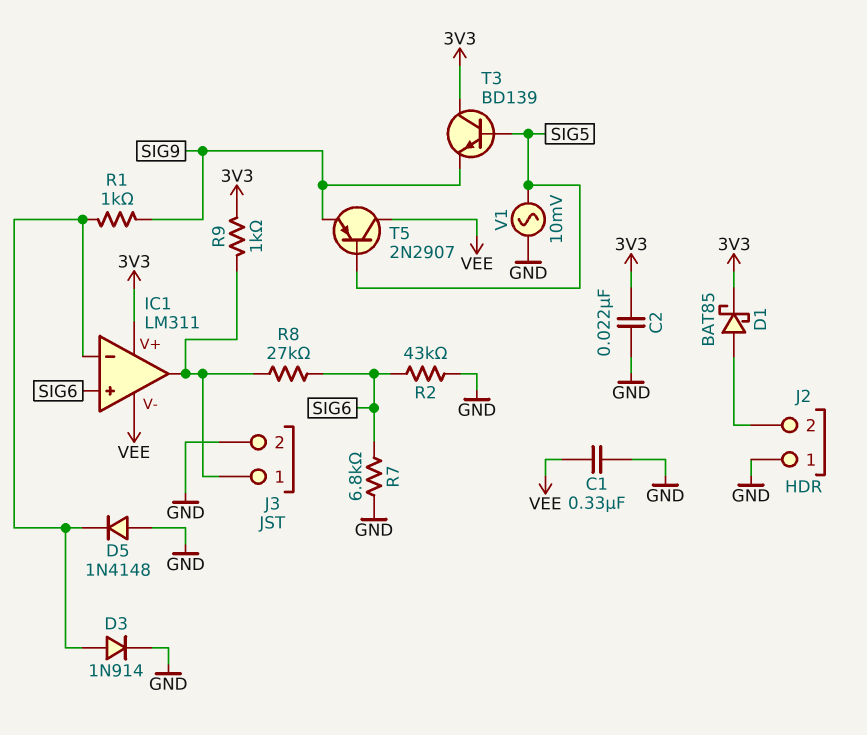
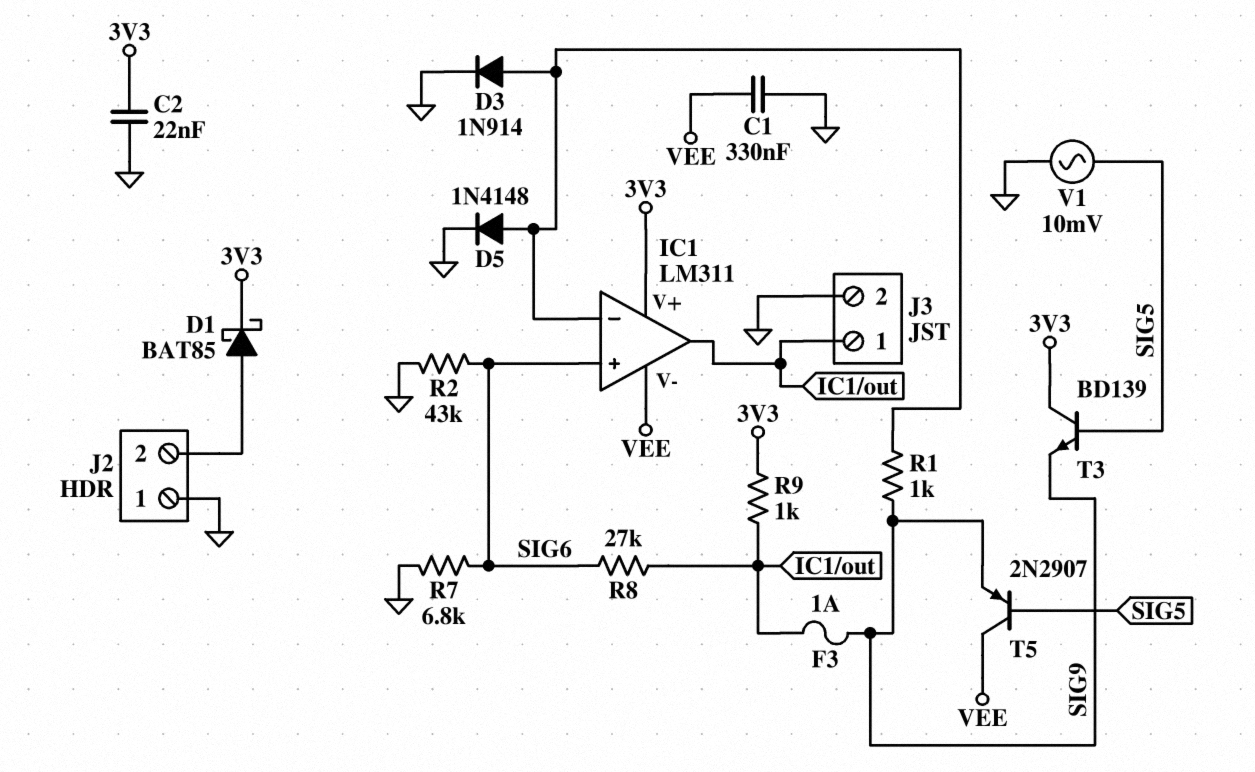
D5: diode 1N4148 (A GND, K IC1/in-) -> diode 1N4148 (A IC1/in-, K GND)
F3: none -> 1A (IC1/out, SIG9)

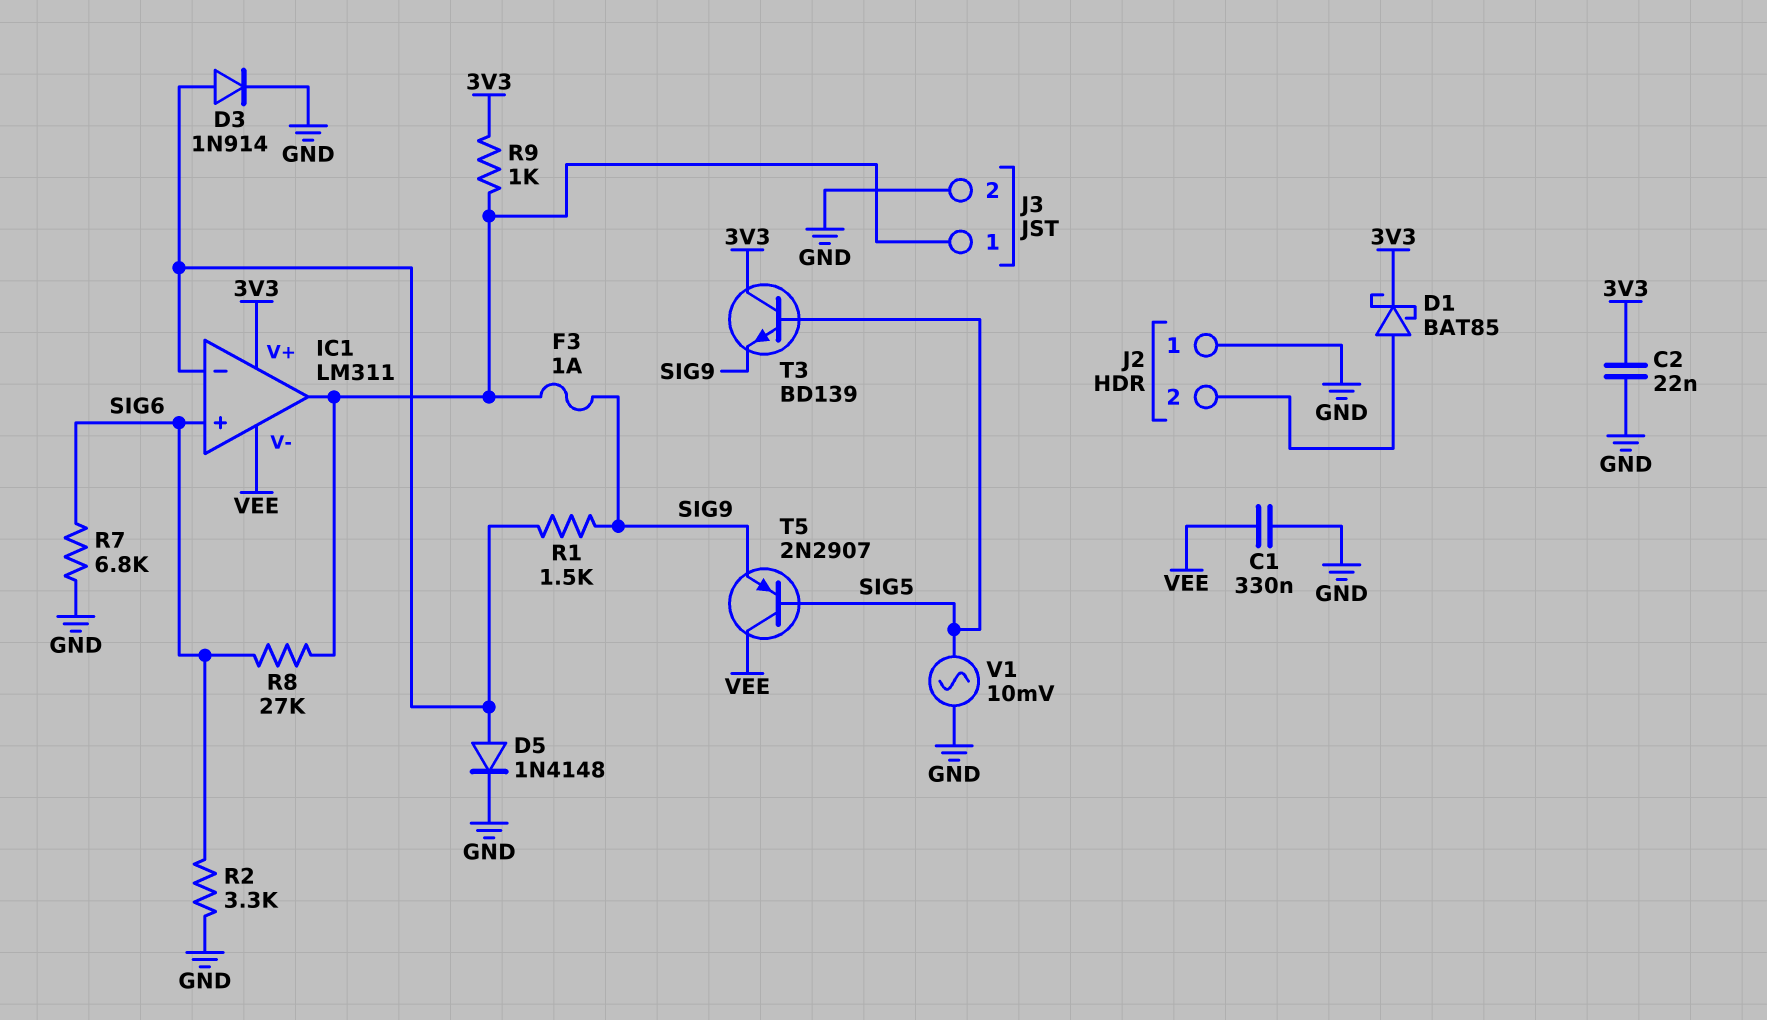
R1: 1k (IC1/in-, SIG9) -> 1.5k (IC1/in-, SIG9)
R2: 43k (GND, SIG6) -> 3.3k (GND, SIG6)

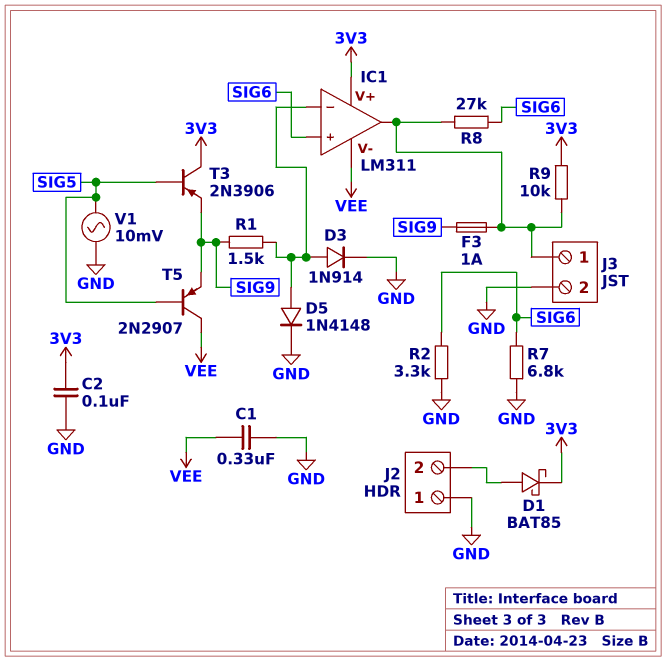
C2: 22nF (3V3, GND) -> 100nF (3V3, GND)
R9: 1k (3V3, IC1/out) -> 10k (3V3, IC1/out)
T3: NPN BD139 (B SIG5, C 3V3, E SIG9) -> PNP 2N3906 (B SIG5, C 3V3, E SIG9)

